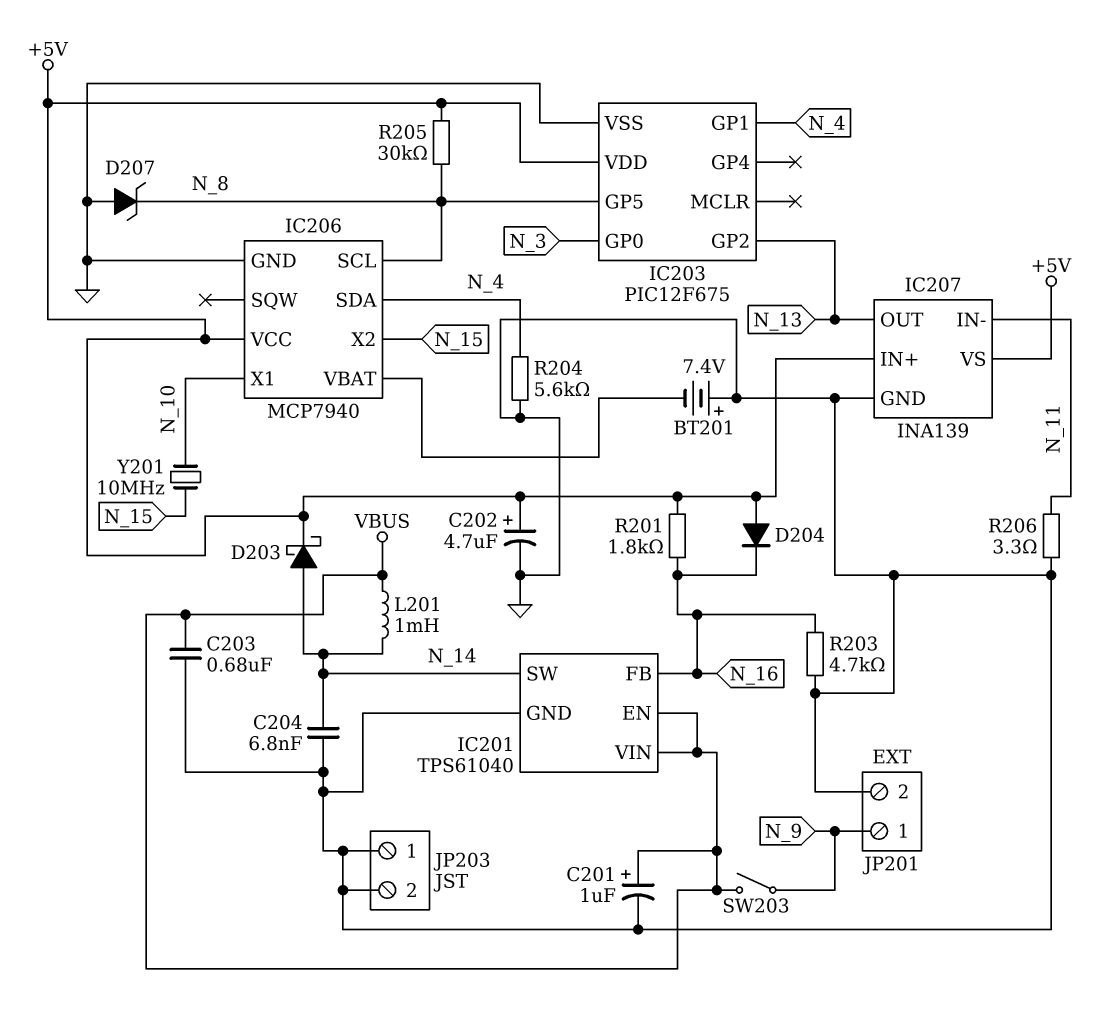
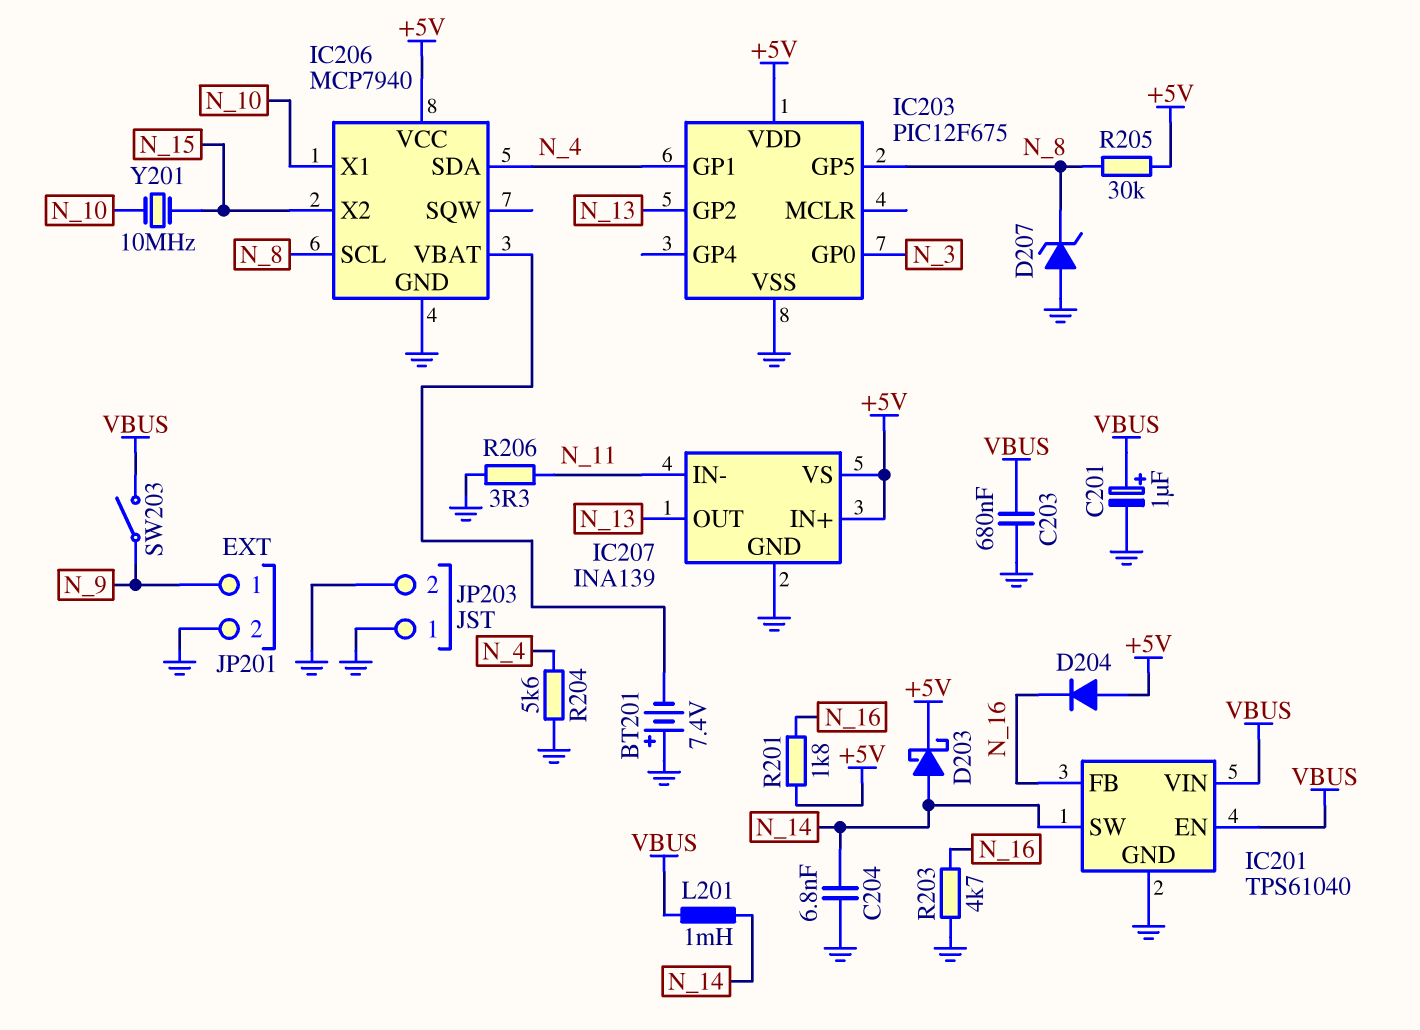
C202: 4.7uF (plus +5V, minus GND) -> none

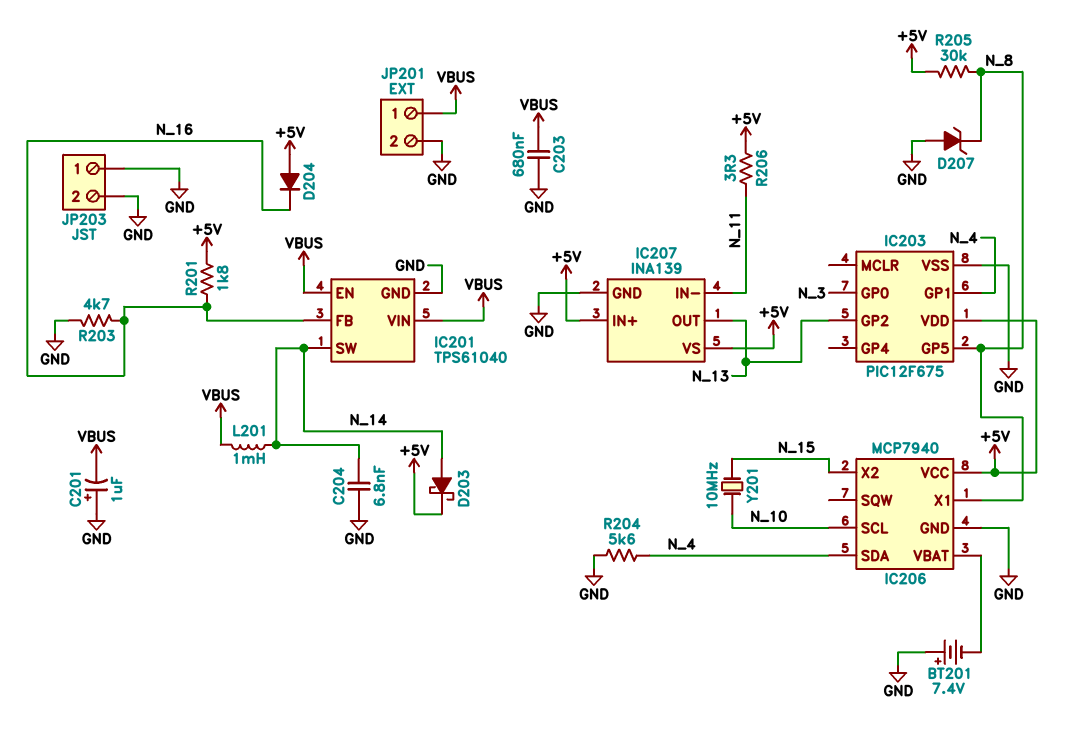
C201: 1uF (plus VBUS, minus GND) -> 1uF (plus GND, minus VBUS)
IC206 pin SCL: N_8 -> N_10
IC206 pin X1: N_10 -> N_8
JP201 pin 1: N_9 -> VBUS
R206: 3.3 (GND, N_11) -> 3.3 (+5V, N_11)
SW203: switch (N_9, VBUS) -> none

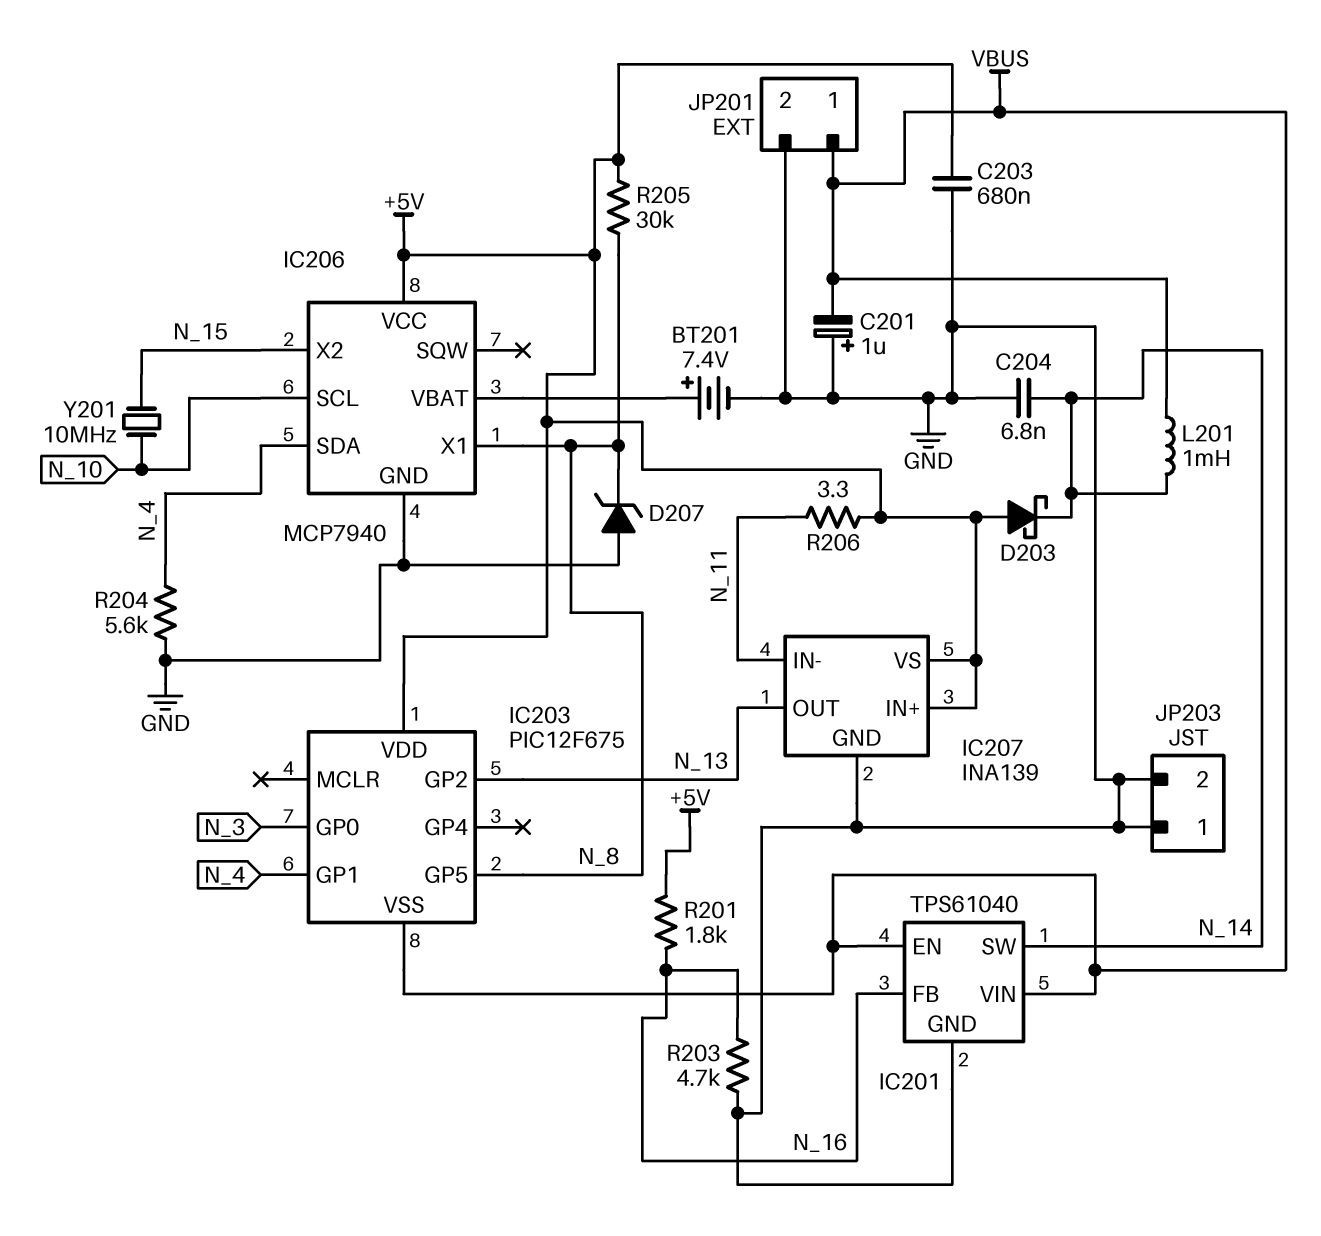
BT201: 7.4V (plus GND, minus IC206/VBAT) -> 7.4V (plus IC206/VBAT, minus GND)
C203: 680nF (GND, VBUS) -> 680nF (+5V, GND)
D203: schottky (A N_14, K +5V) -> schottky (A +5V, K N_14)
D204: diode (A +5V, K N_16) -> none
IC203 pin VSS: GND -> VBUS

